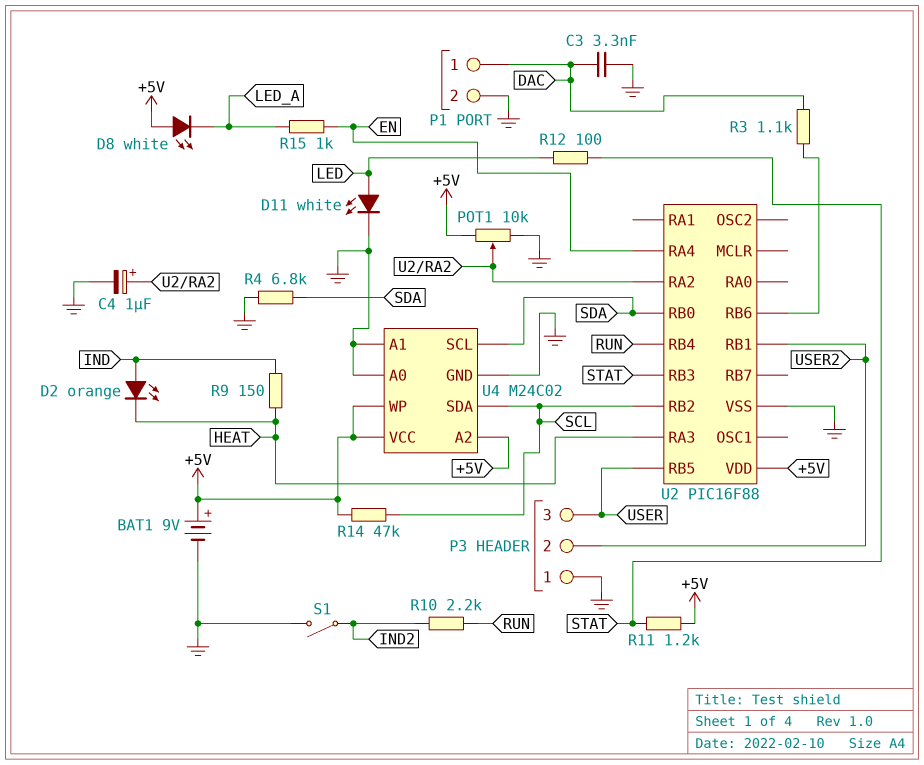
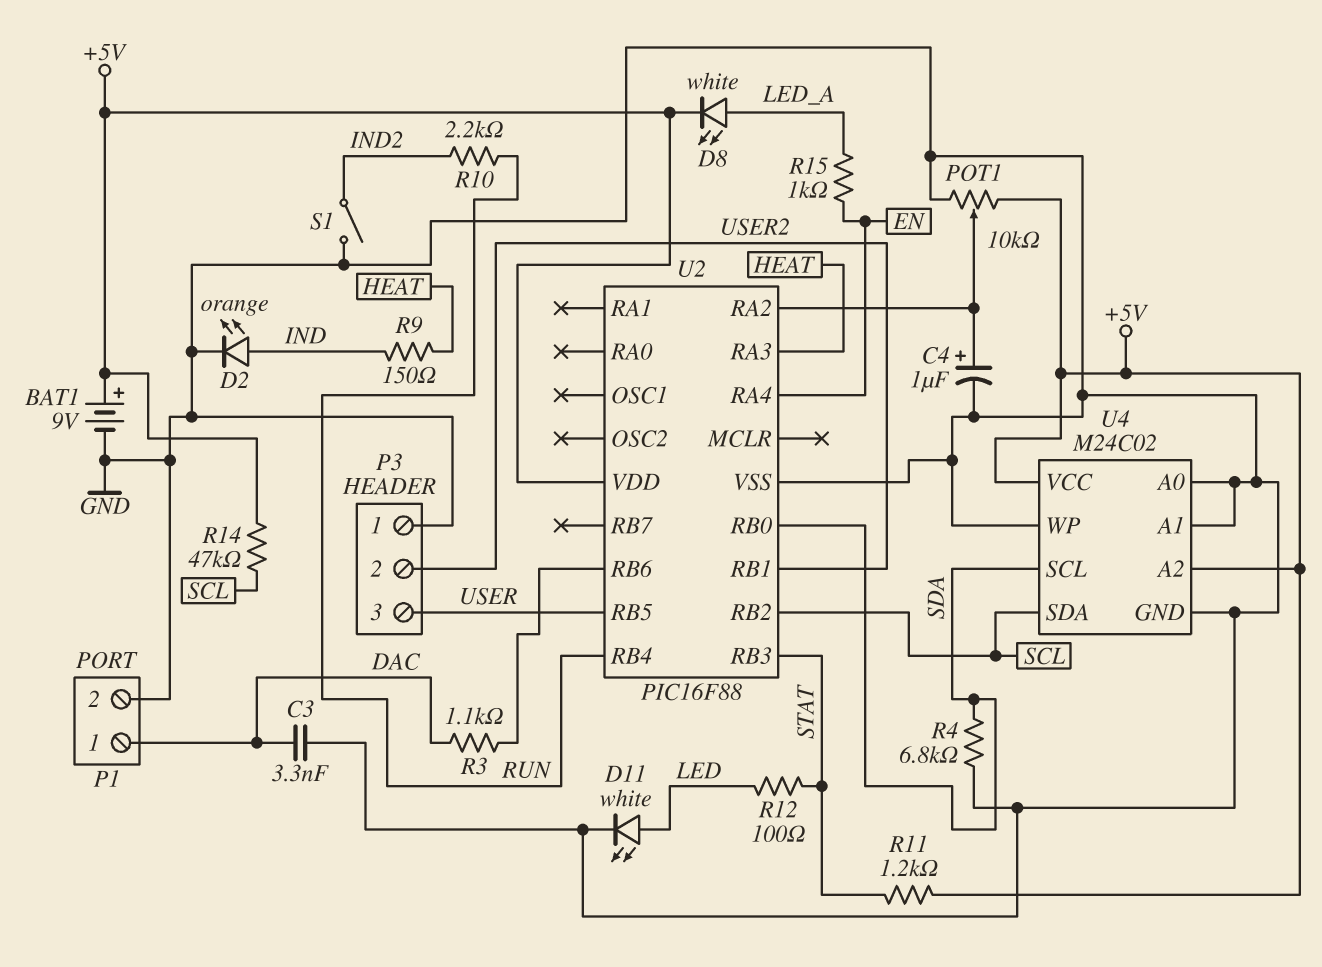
D2: LED orange (A IND, K HEAT) -> LED orange (A IND, K GND)
D8: LED white (A +5V, K LED_A) -> LED white (A LED_A, K +5V)
U4 pin WP: +5V -> GND

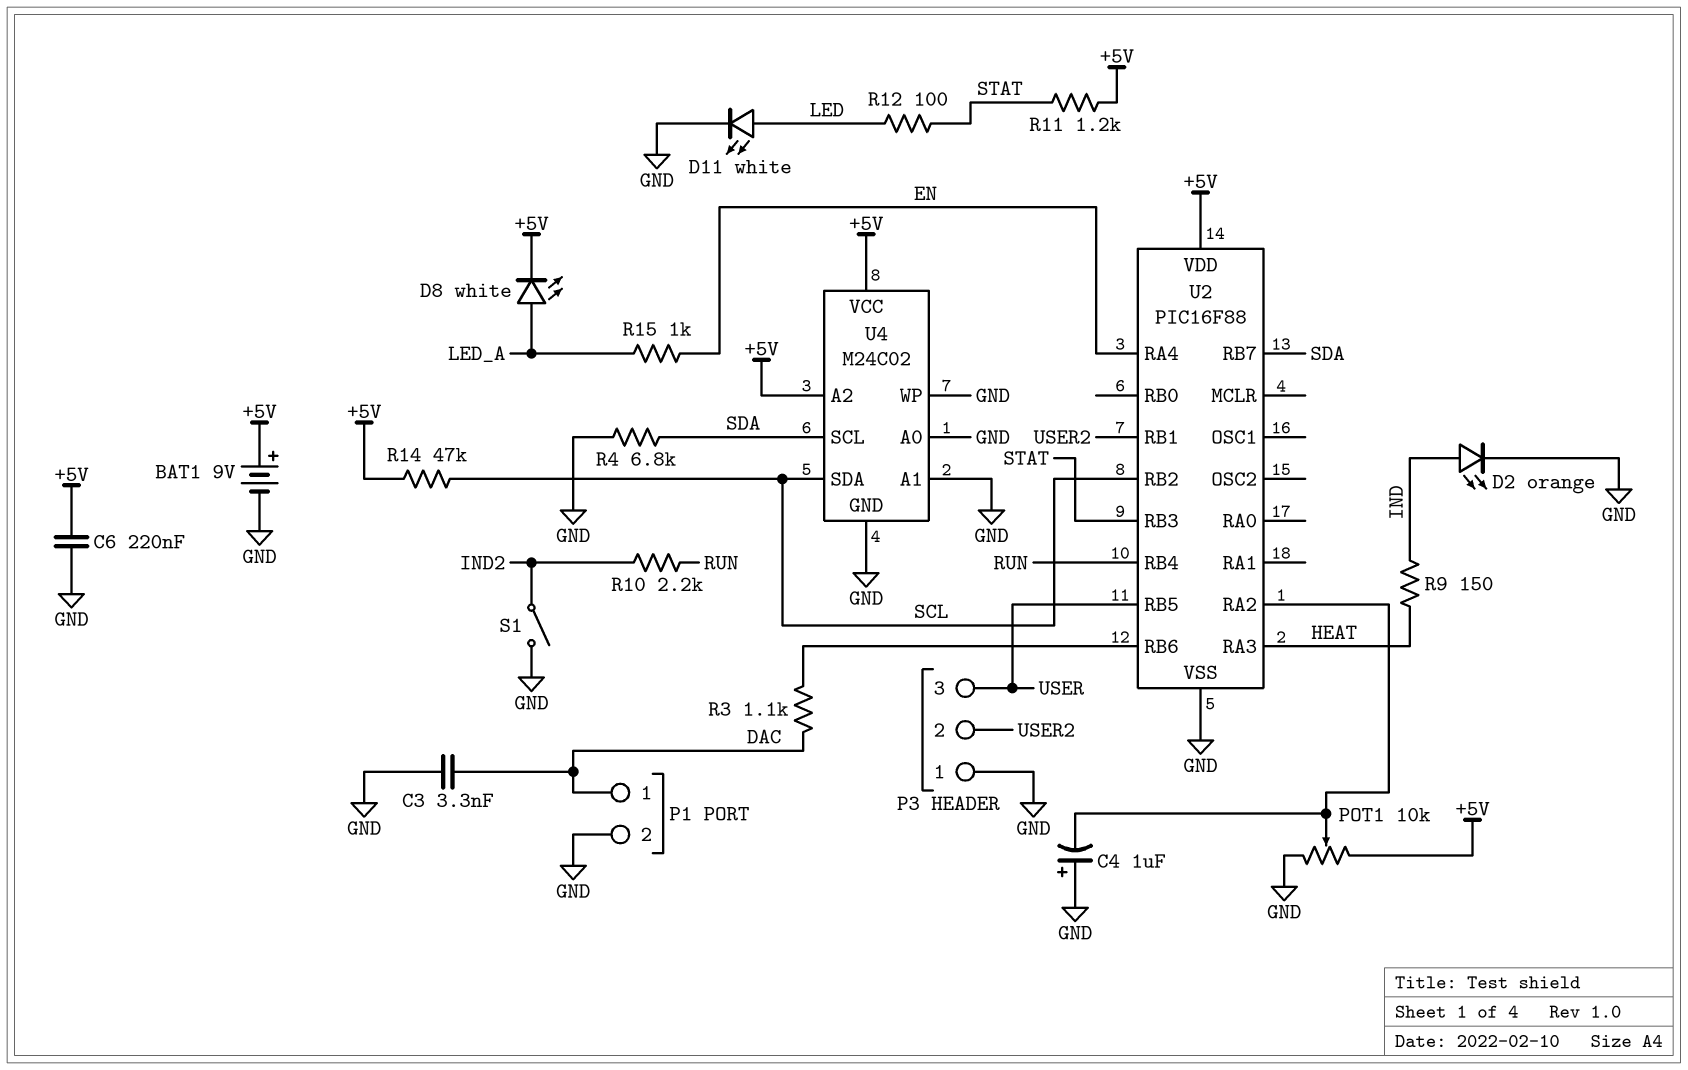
C4: 1uF (plus U2/RA2, minus GND) -> 1uF (plus GND, minus U2/RA2)
C6: none -> 220nF (+5V, GND)
U2 pin RB0: SDA -> none
U2 pin RB7: none -> SDA

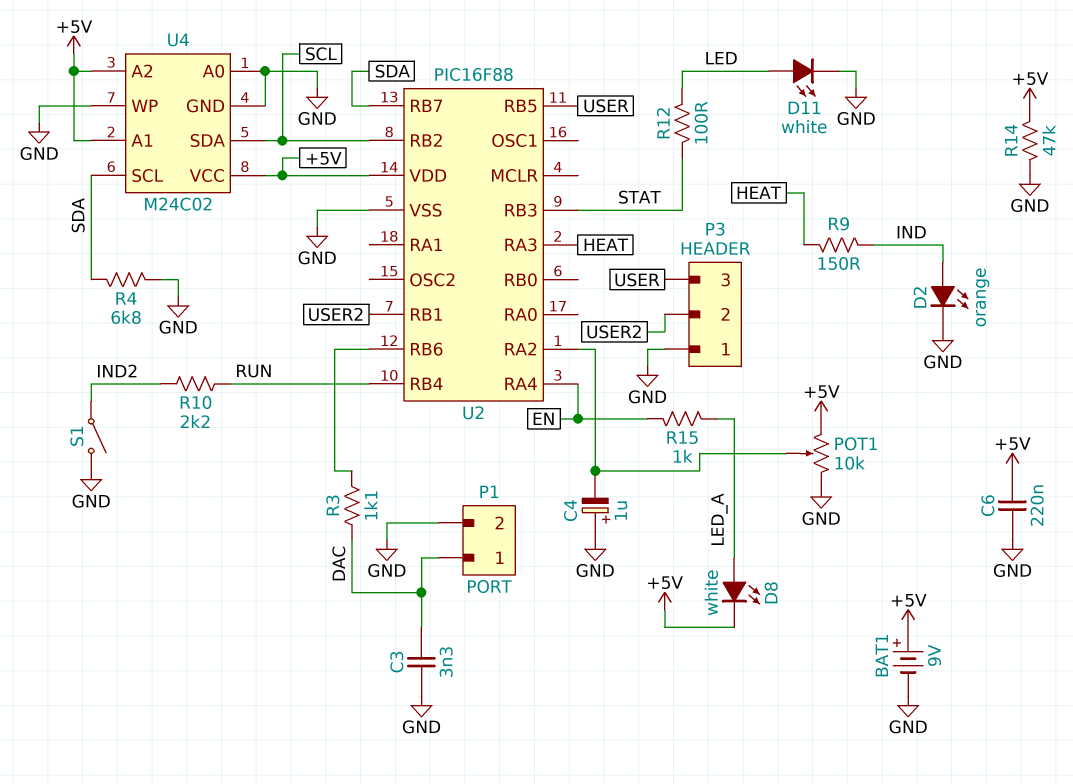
R11: 1.2k (+5V, STAT) -> none
R14: 47k (+5V, SCL) -> 47k (+5V, GND)
U4 pin A1: GND -> +5V

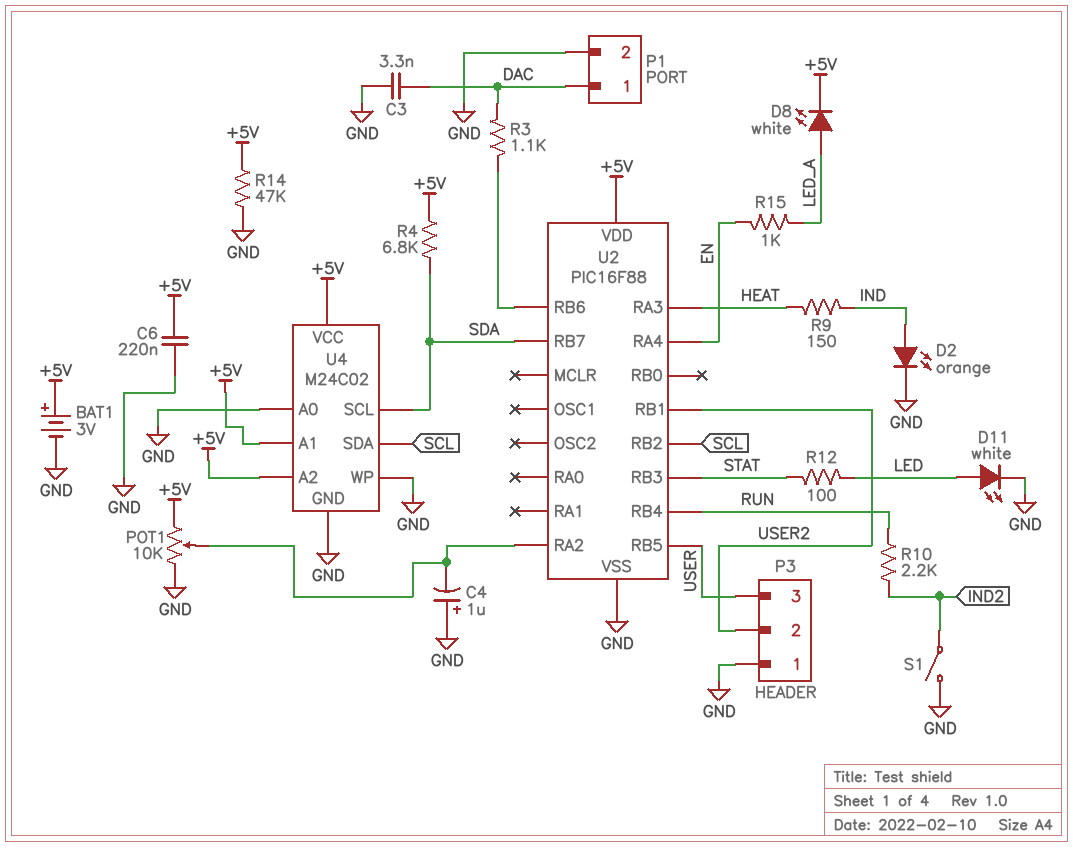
BAT1: 9V (plus +5V, minus GND) -> 3V (plus +5V, minus GND)
R4: 6.8k (GND, SDA) -> 6.8k (+5V, SDA)

